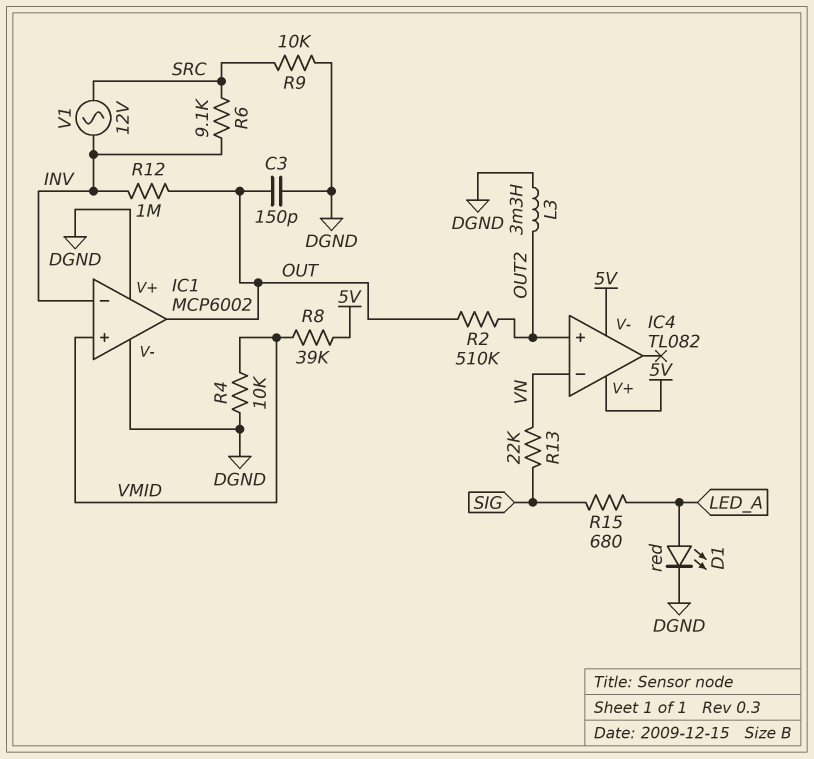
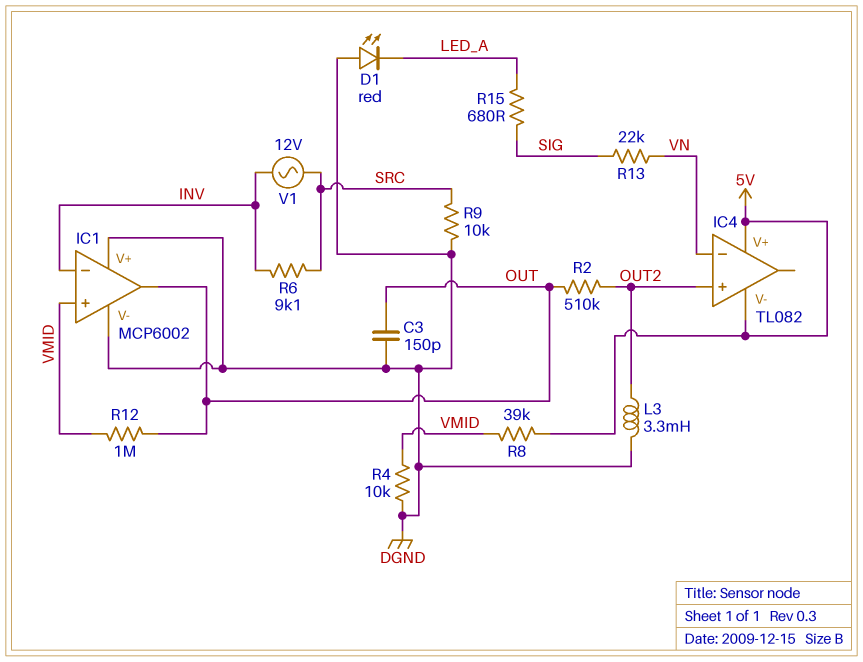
D1: LED red (A LED_A, K DGND) -> LED red (A DGND, K LED_A)
R12: 1M (INV, OUT) -> 1M (OUT, VMID)

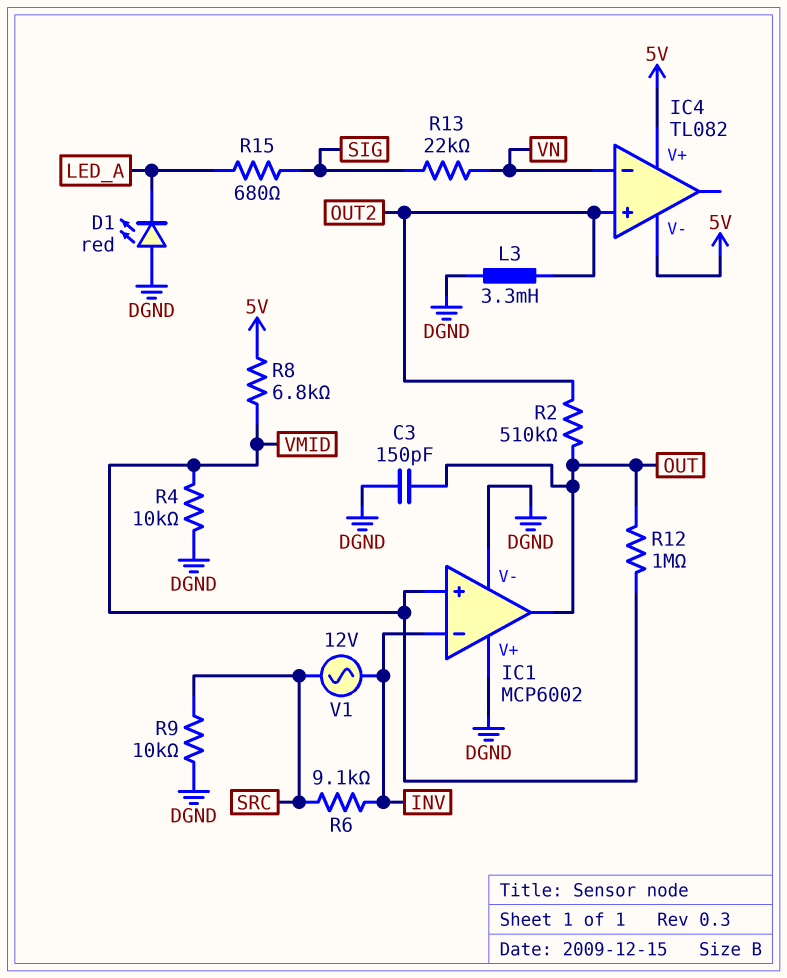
R8: 39k (5V, VMID) -> 6.8k (5V, VMID)

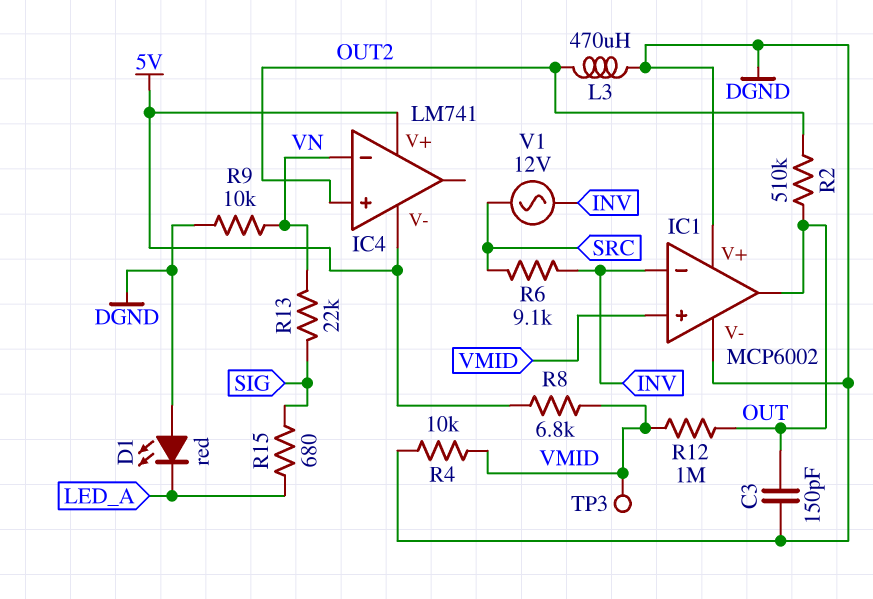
IC4: TL082 -> LM741
L3: 3.3mH (DGND, OUT2) -> 470uH (DGND, OUT2)
R9: 10k (DGND, SRC) -> 10k (DGND, VN)
TP3: none -> test point (VMID)

